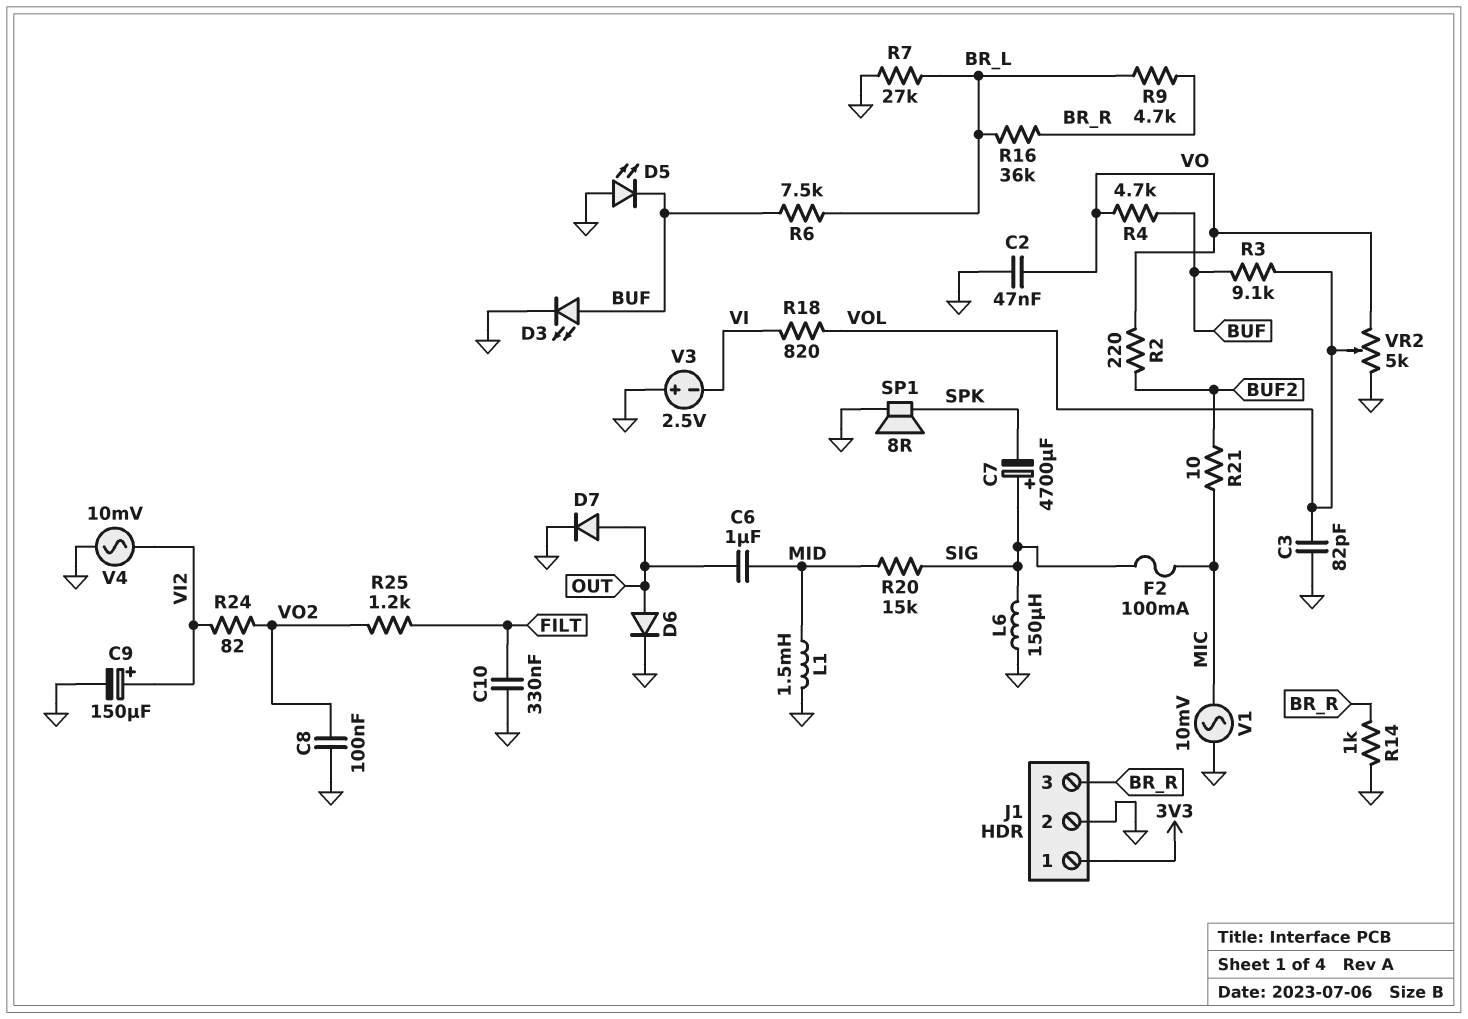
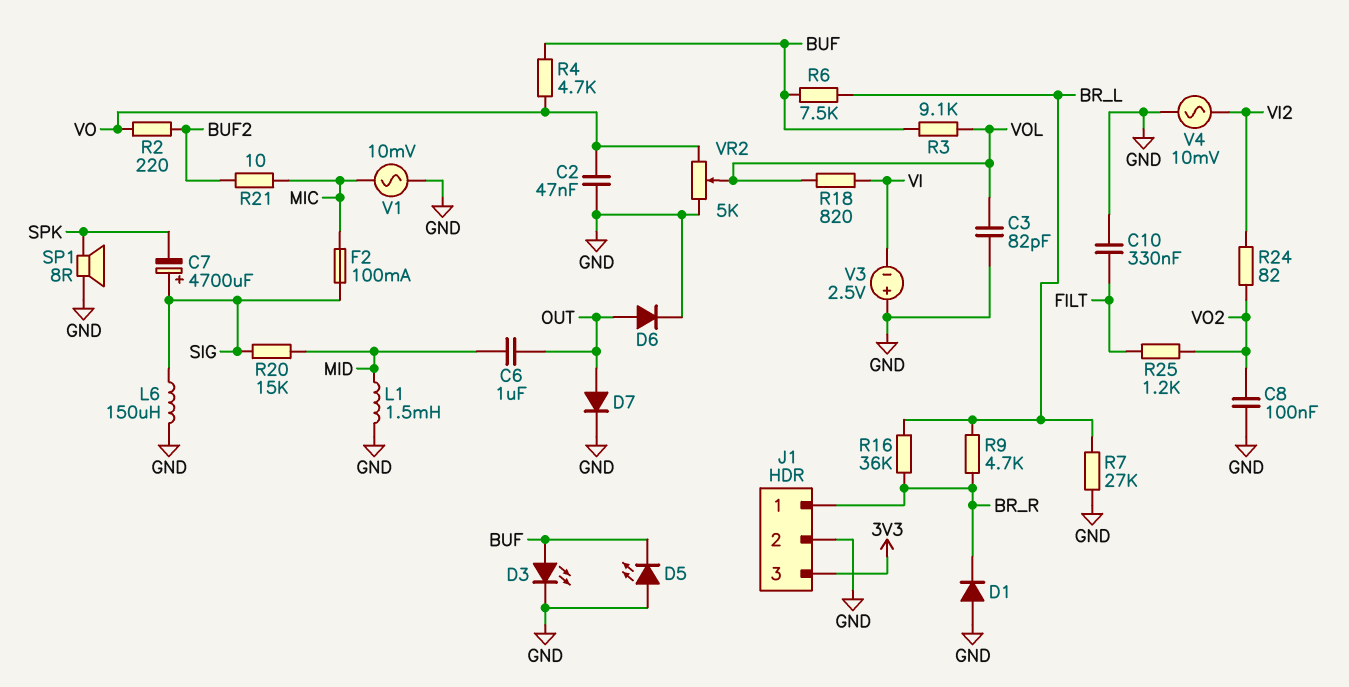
C9: 150uF (plus VI2, minus GND) -> none
D1: none -> diode (A GND, K BR_R)
J1 pin 1: 3V3 -> BR_R
J1 pin 3: BR_R -> 3V3
R14: 1k (BR_R, GND) -> none

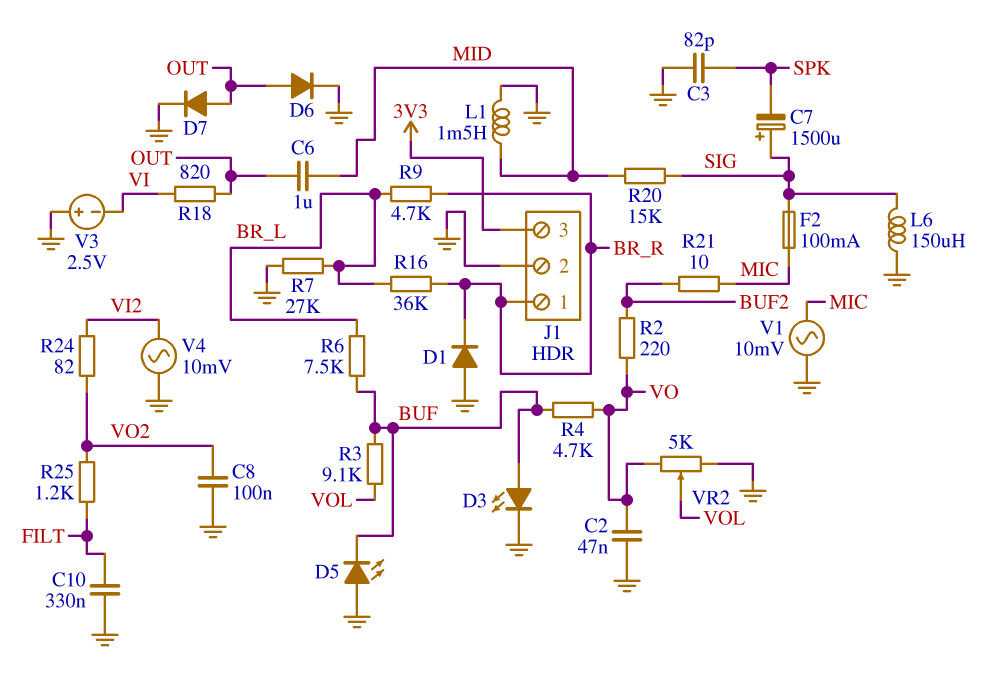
C3: 82pF (GND, VOL) -> 82pF (GND, SPK)
C7: 4700uF (plus SIG, minus SPK) -> 1500uF (plus SIG, minus SPK)
R18: 820 (VI, VOL) -> 820 (OUT, VI)
SP1: speaker 8R (GND, SPK) -> none

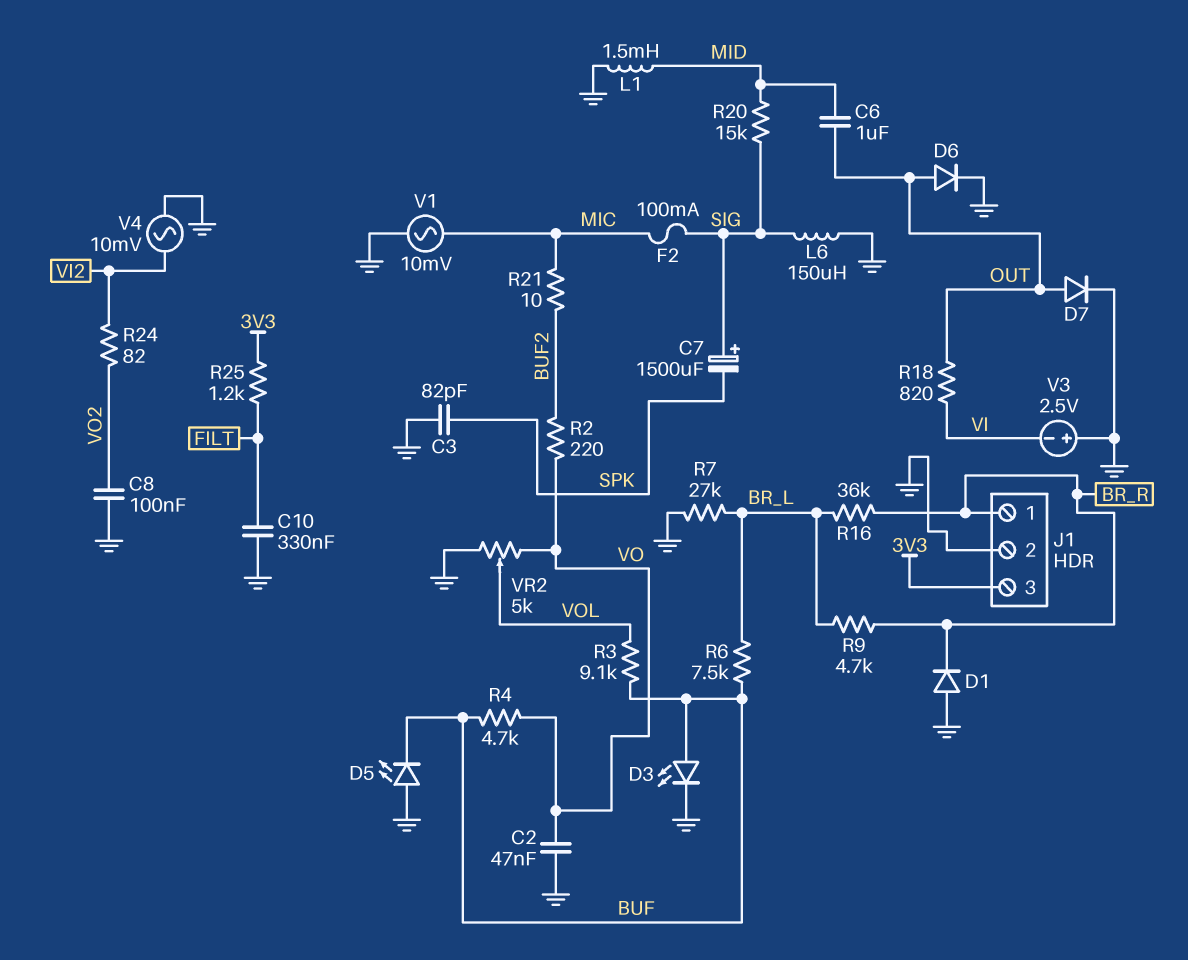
R25: 1.2k (FILT, VO2) -> 1.2k (3V3, FILT)

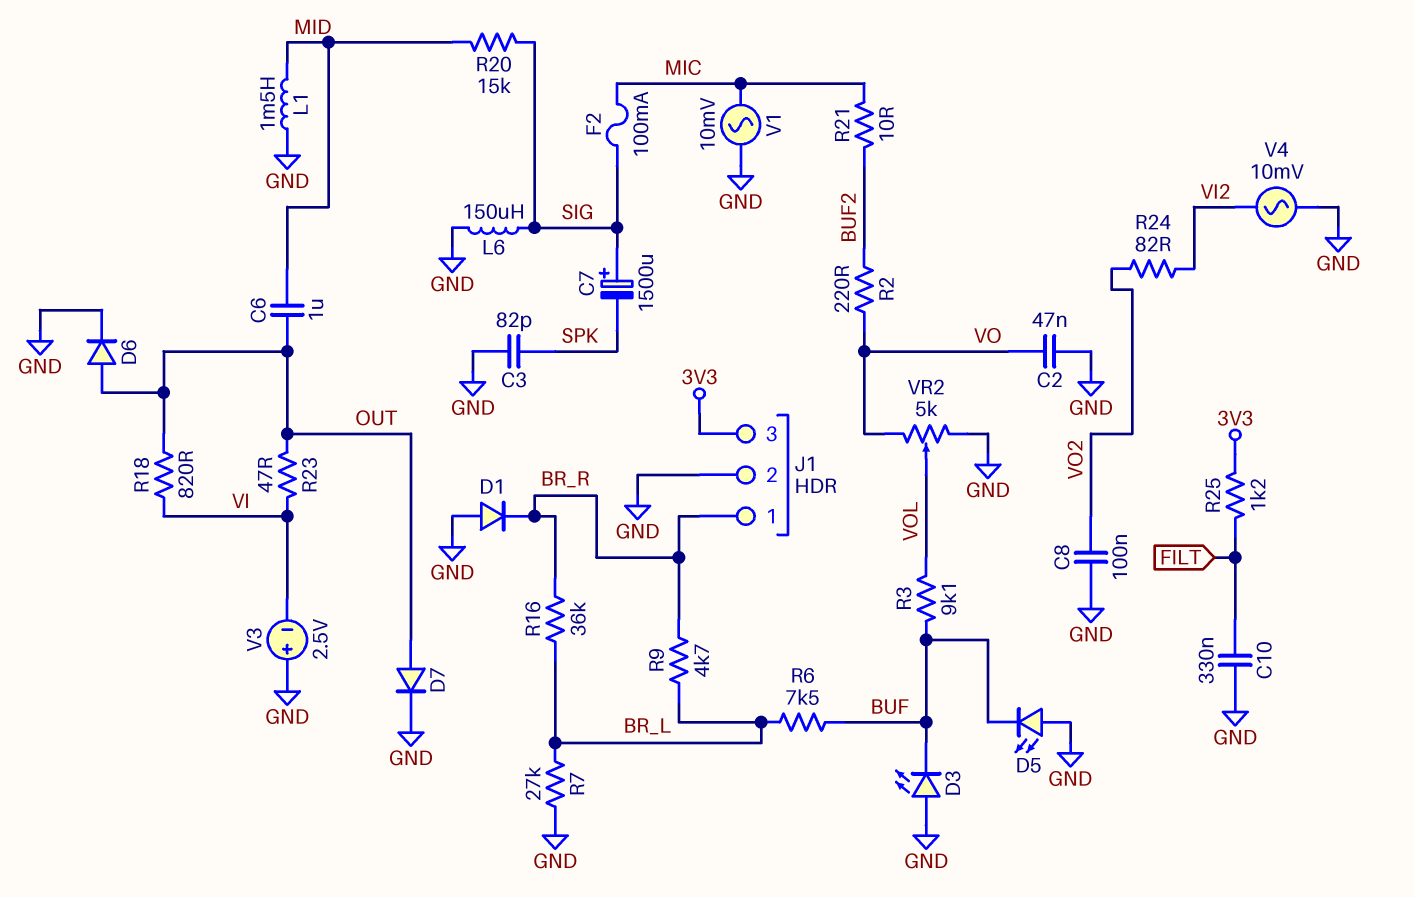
D3: LED (A BUF, K GND) -> LED (A GND, K BUF)
R4: 4.7k (BUF, VO) -> none
R23: none -> 47 (OUT, VI)

